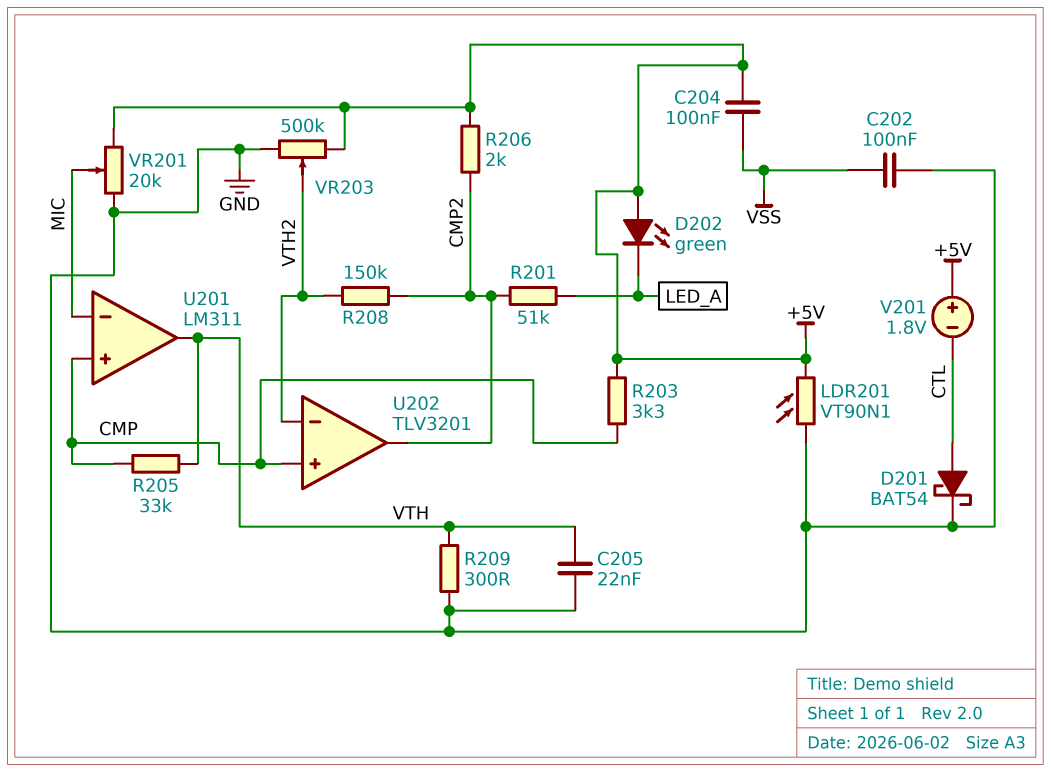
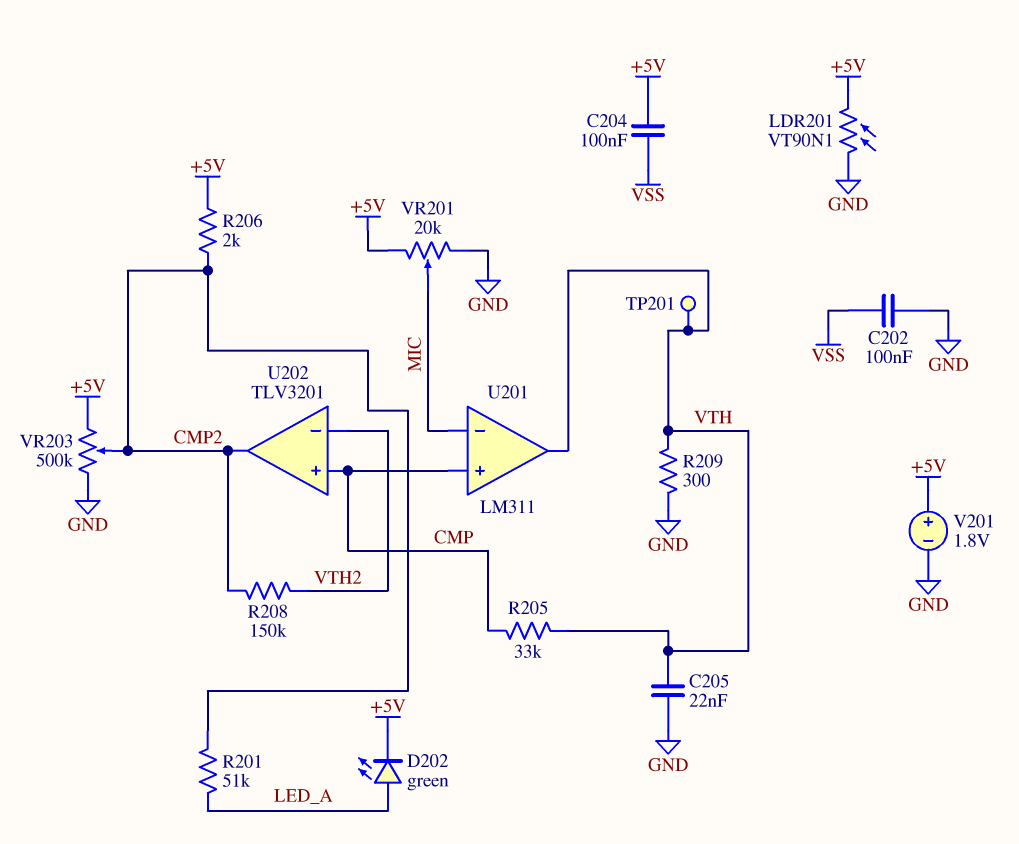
D201: schottky BAT54 (A CTL, K GND) -> none
D202: LED green (A +5V, K LED_A) -> LED green (A LED_A, K +5V)
R203: 3.3k (+5V, CMP) -> none
TP201: none -> test point (VTH)
V201: 1.8V (plus +5V, minus CTL) -> 1.8V (plus +5V, minus GND)
VR203: 500k (+5V, GND, wiper VTH2) -> 500k (+5V, GND, wiper CMP2)

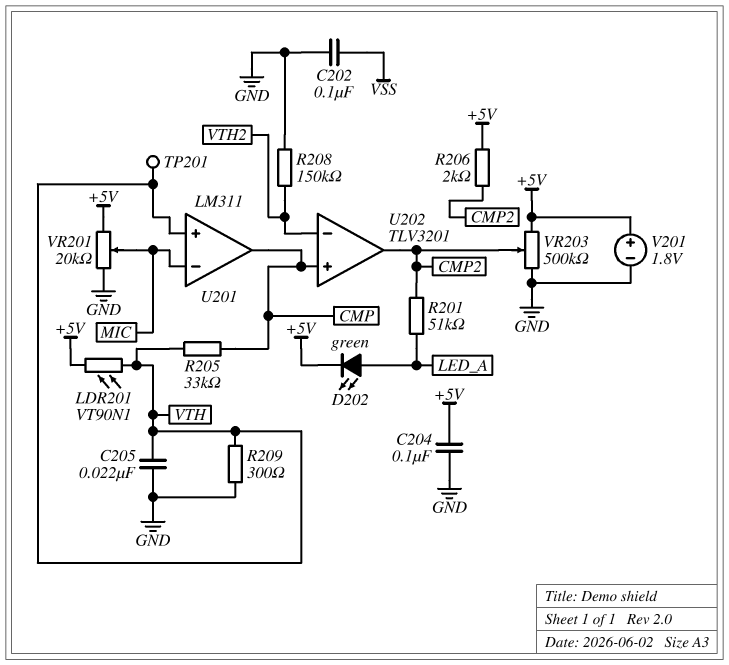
C204: 100nF (+5V, VSS) -> 100nF (+5V, GND)
LDR201: VT90N1 (+5V, GND) -> VT90N1 (+5V, VTH)
R208: 150k (CMP2, VTH2) -> 150k (GND, VTH2)
U201 pin in+: CMP -> VTH
U201 pin out: VTH -> CMP

